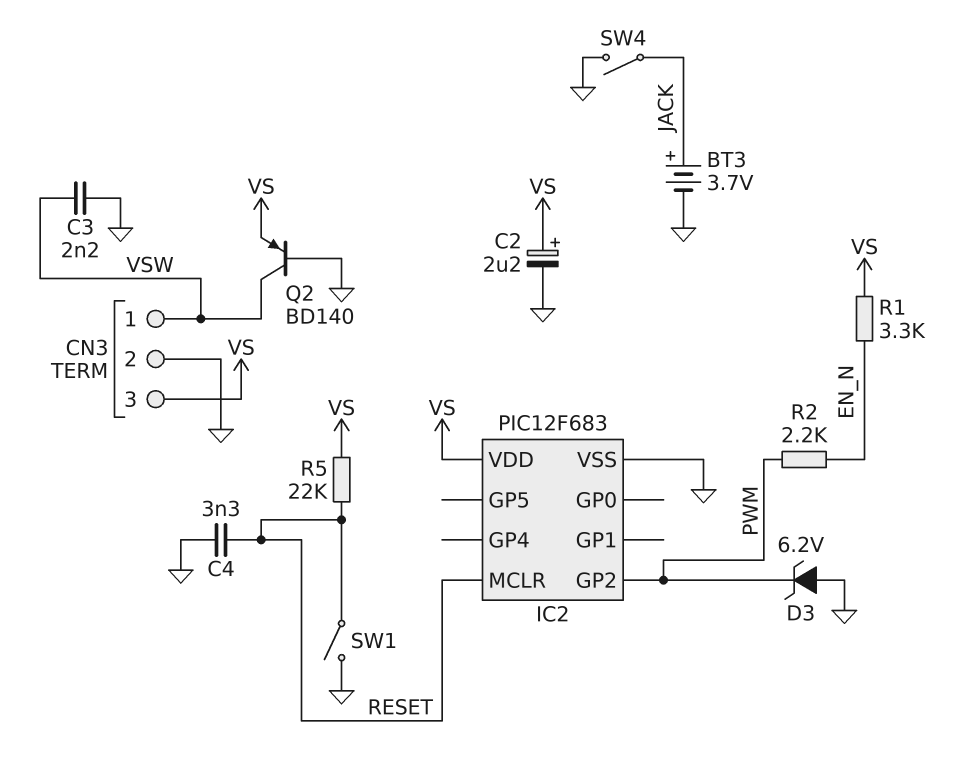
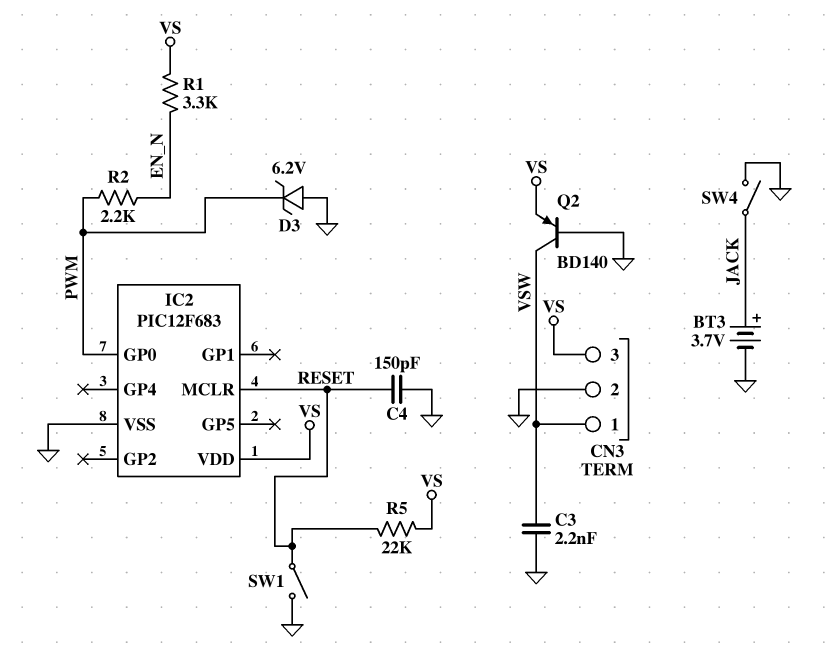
C2: 2.2uF (plus VS, minus GND) -> none
C4: 3.3nF (GND, RESET) -> 150pF (GND, RESET)
IC2 pin GP0: none -> PWM
IC2 pin GP2: PWM -> none

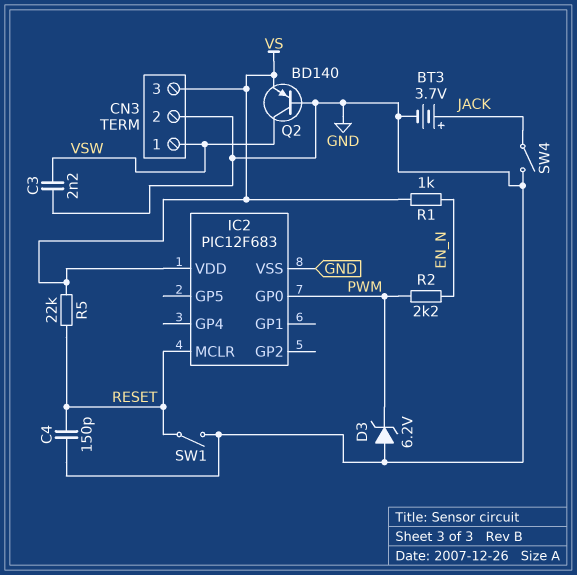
R1: 3.3k (EN_N, VS) -> 1k (EN_N, VS)

